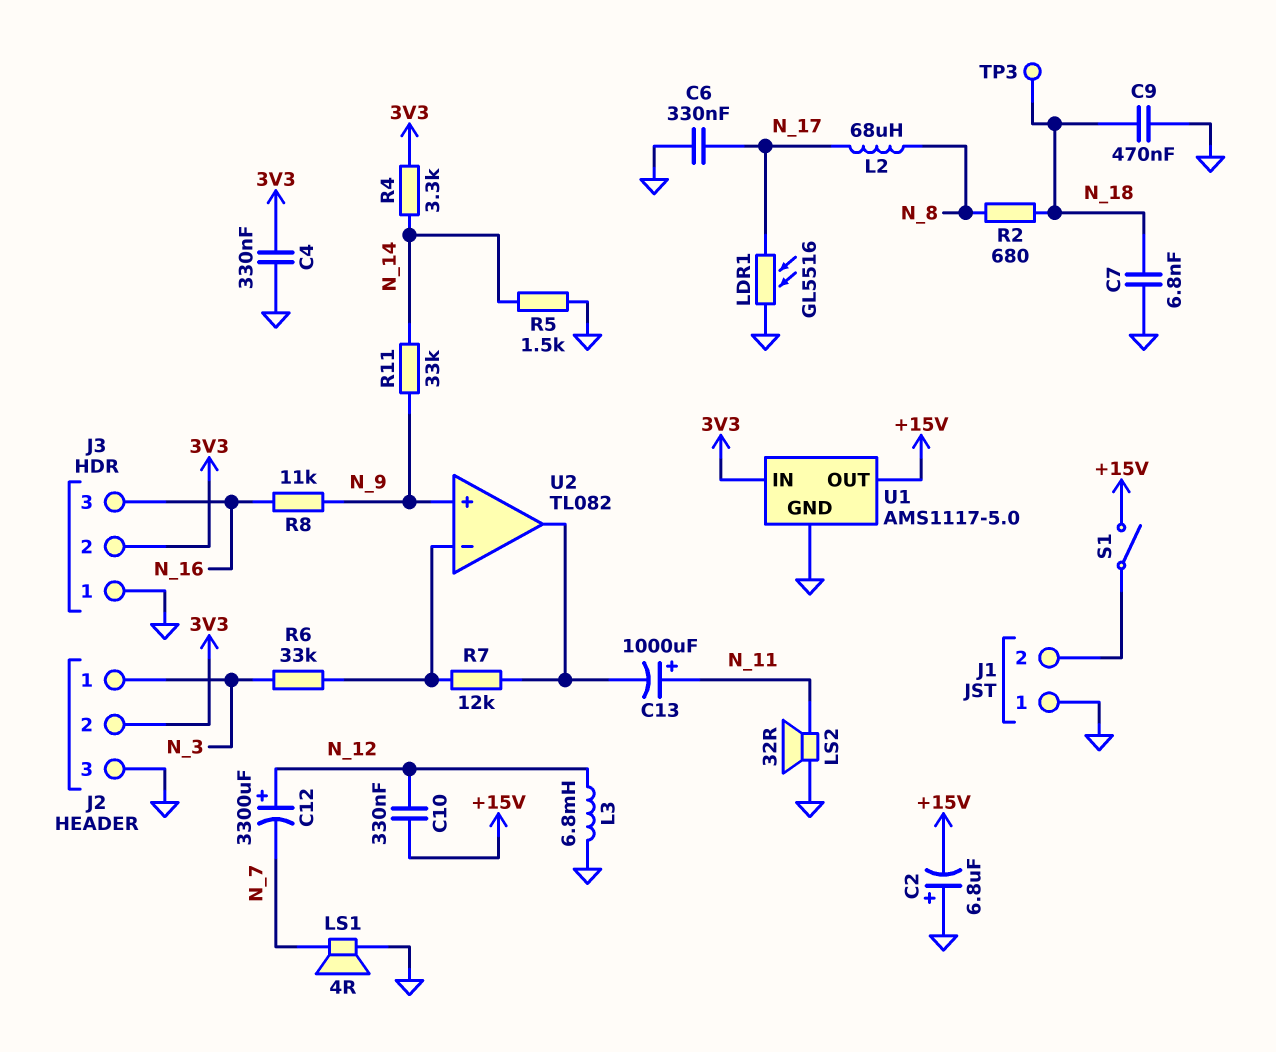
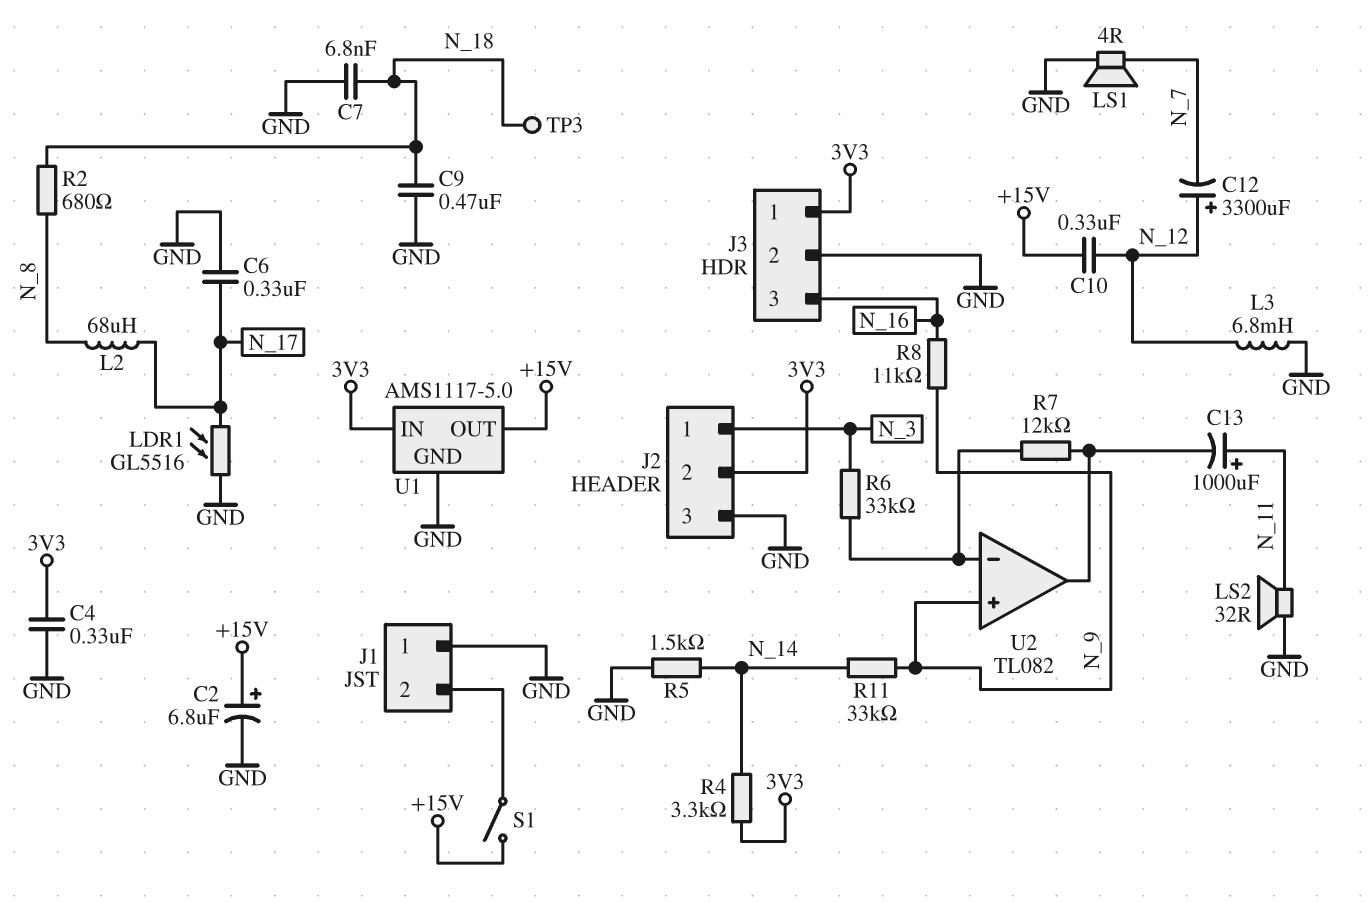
C2: 6.8uF (plus GND, minus +15V) -> 6.8uF (plus +15V, minus GND)
J3 pin 1: GND -> 3V3
J3 pin 2: 3V3 -> GND

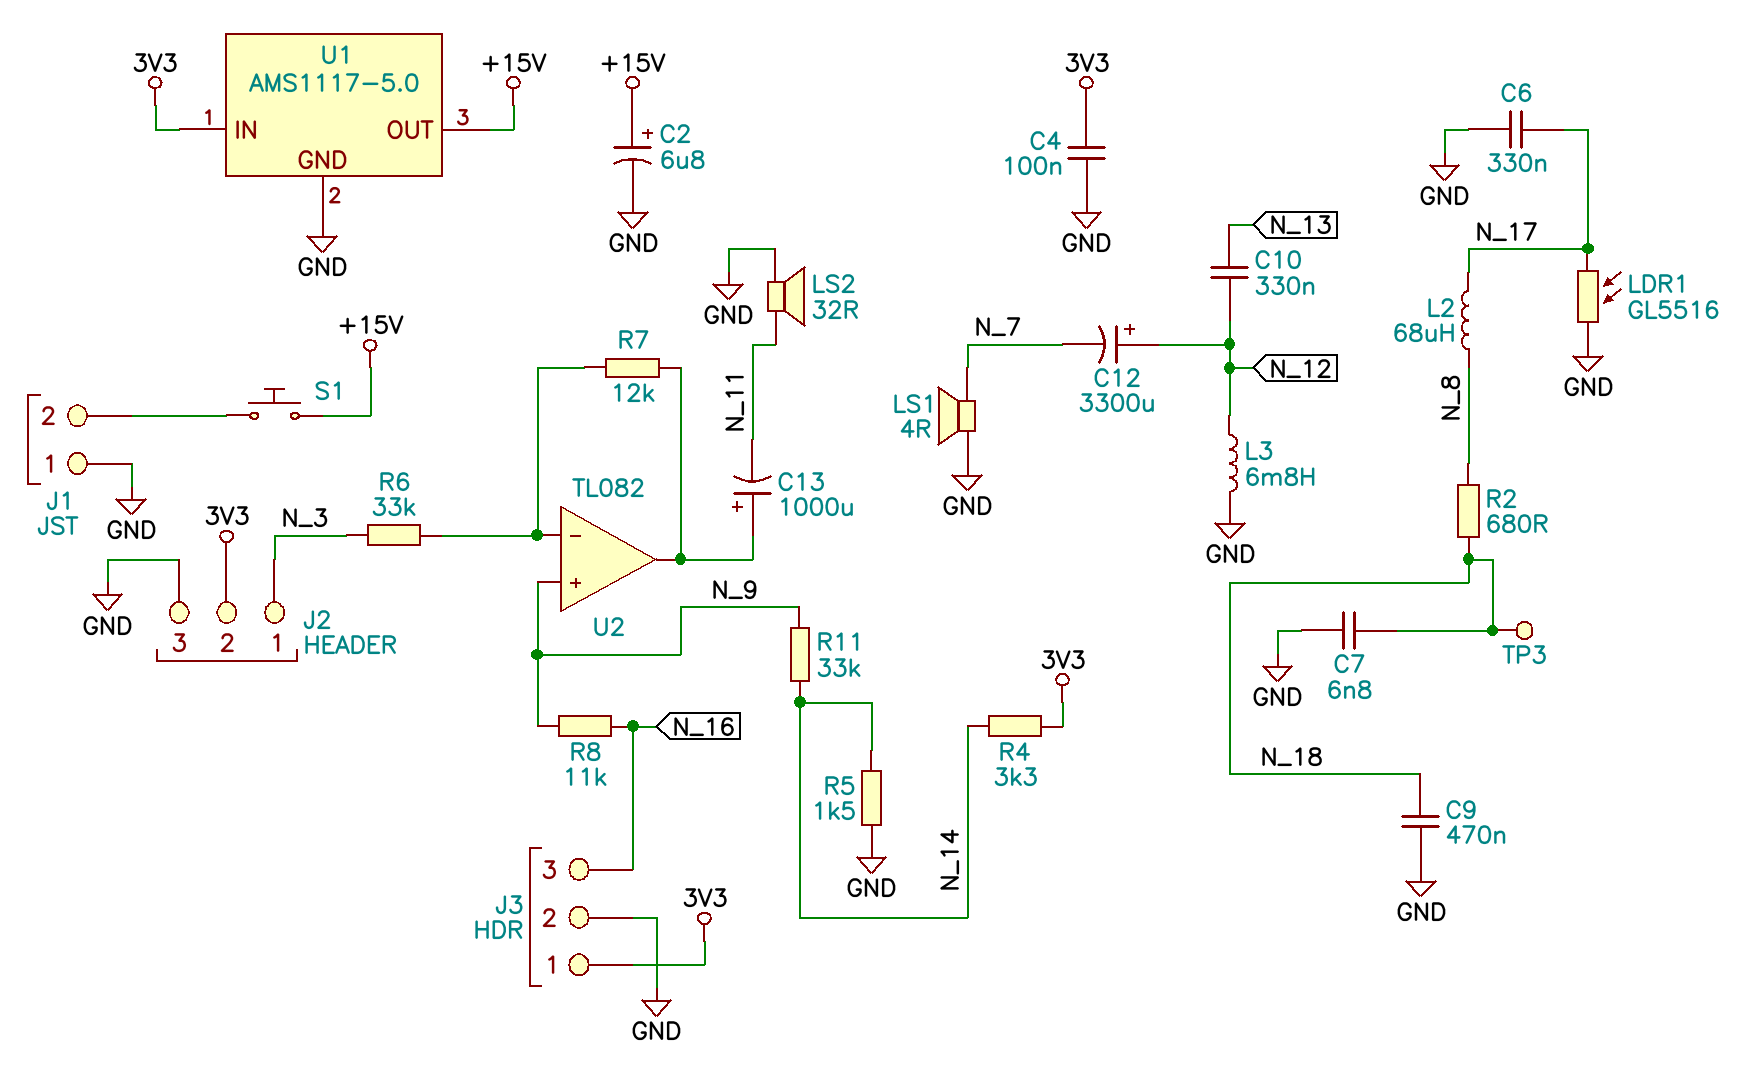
C4: 330nF (3V3, GND) -> 100nF (3V3, GND)
C10: 330nF (+15V, N_12) -> 330nF (N_12, N_13)
C13: 1000uF (plus N_11, minus U2/out) -> 1000uF (plus U2/out, minus N_11)
S1: switch (+15V, J1/2) -> button (+15V, J1/2)

